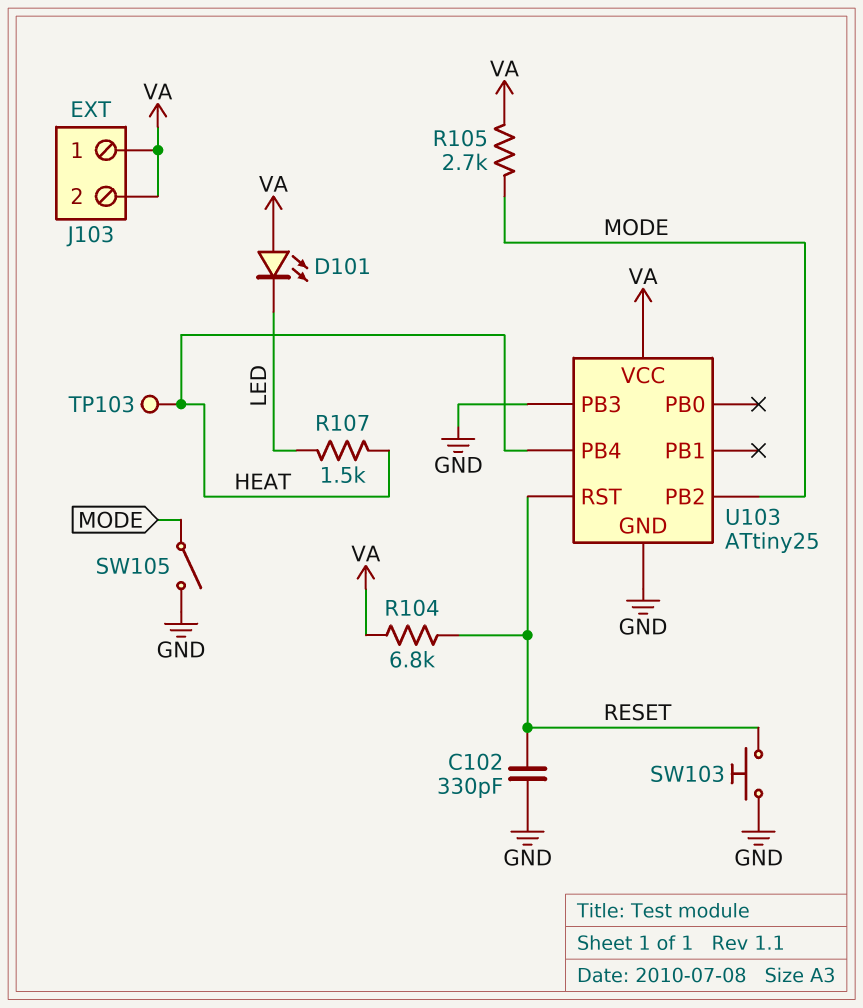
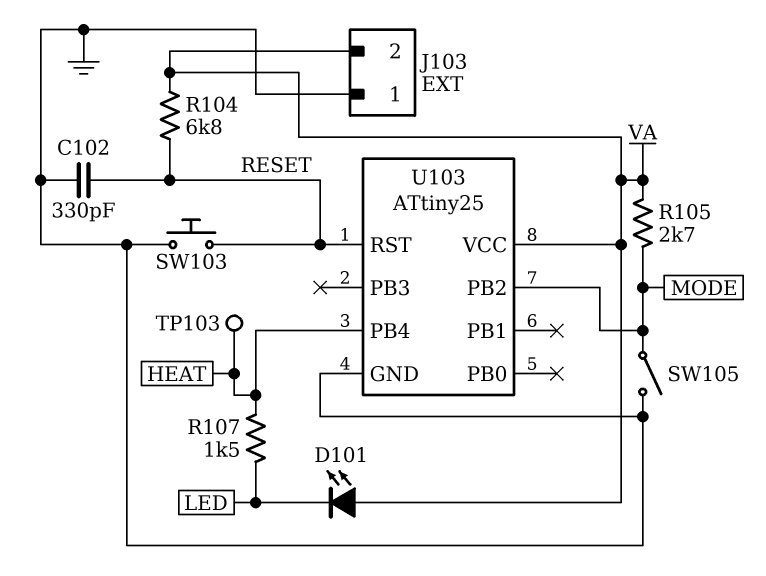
J103 pin 1: VA -> GND
U103 pin PB3: GND -> none

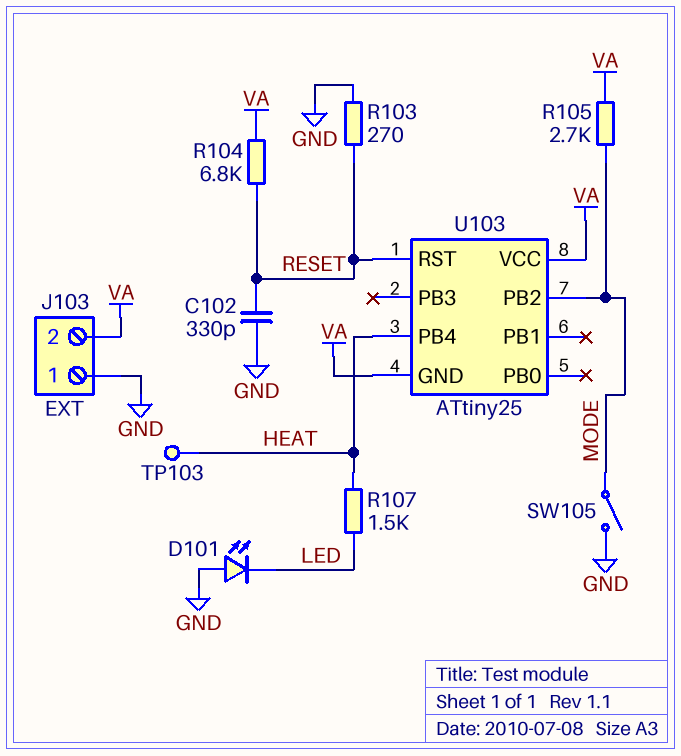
D101: LED (A VA, K LED) -> LED (A GND, K LED)
R103: none -> 270 (GND, RESET)
SW103: button (GND, RESET) -> none
U103 pin GND: GND -> VA

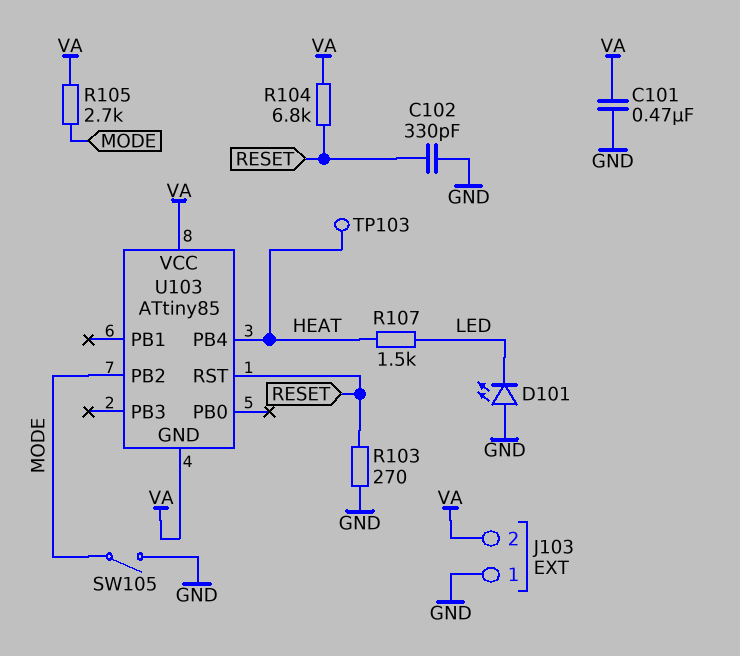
C101: none -> 470nF (GND, VA)
U103: ATtiny25 -> ATtiny85

